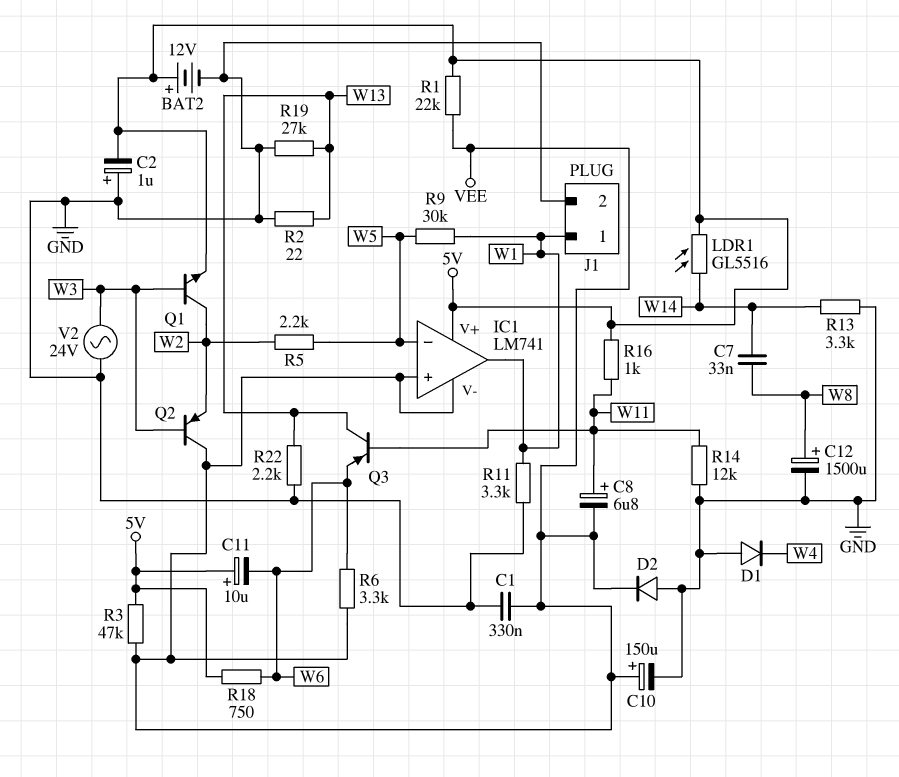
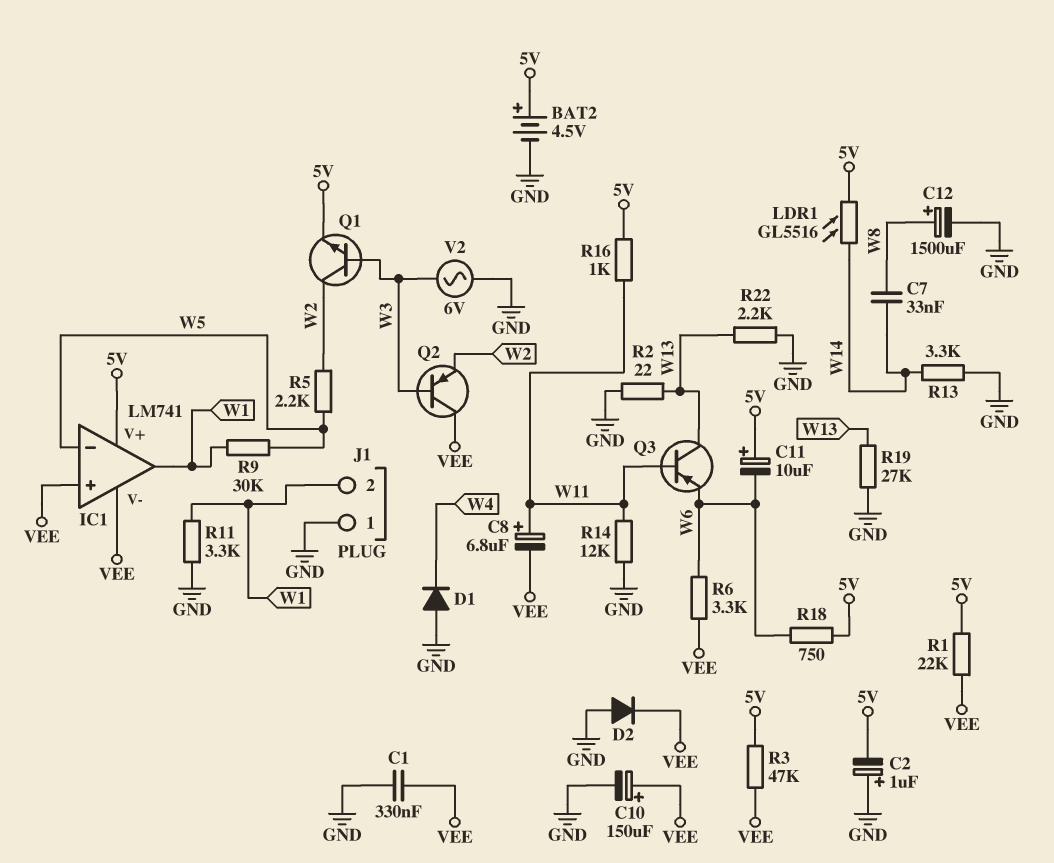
BAT2: 12V (plus 5V, minus GND) -> 4.5V (plus 5V, minus GND)
J1 pin 1: W1 -> GND
J1 pin 2: GND -> W1
V2: AC 24V (GND, W3) -> AC 6V (GND, W3)

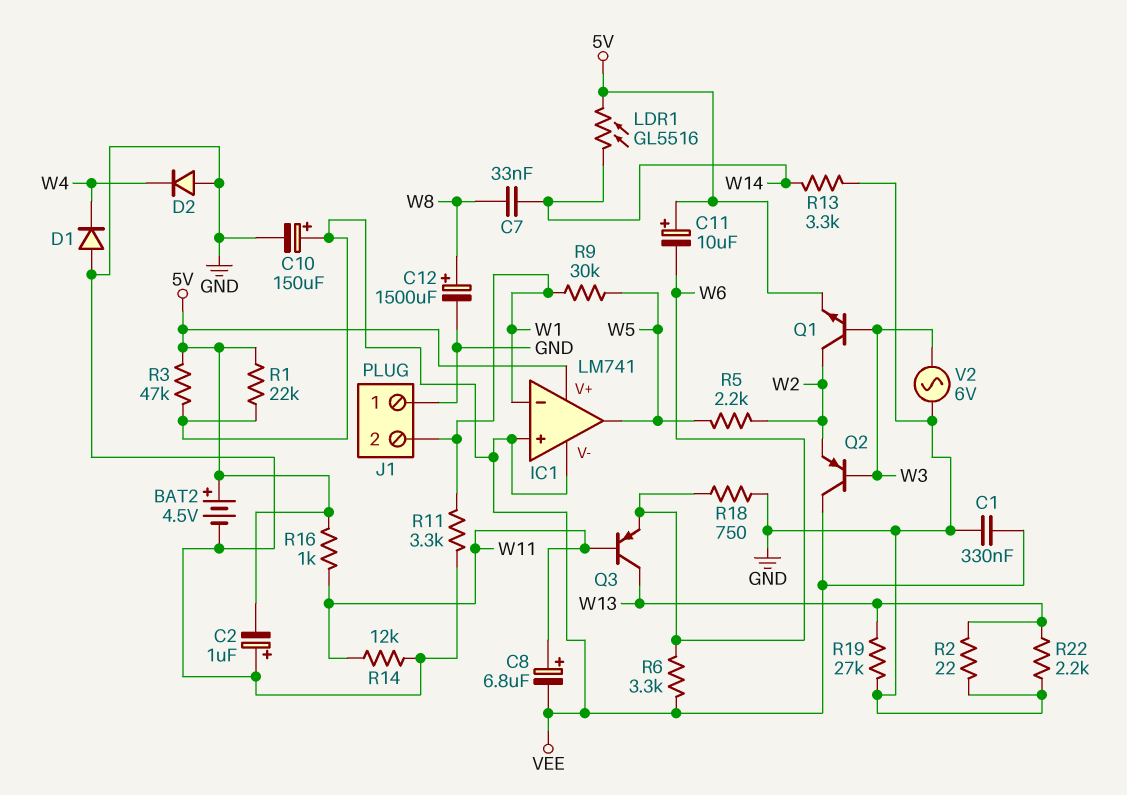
D2: diode (A GND, K VEE) -> diode (A GND, K W4)
IC1 pin in-: W5 -> W1
IC1 pin out: W1 -> W5
R18: 750 (5V, W6) -> 750 (GND, W6)

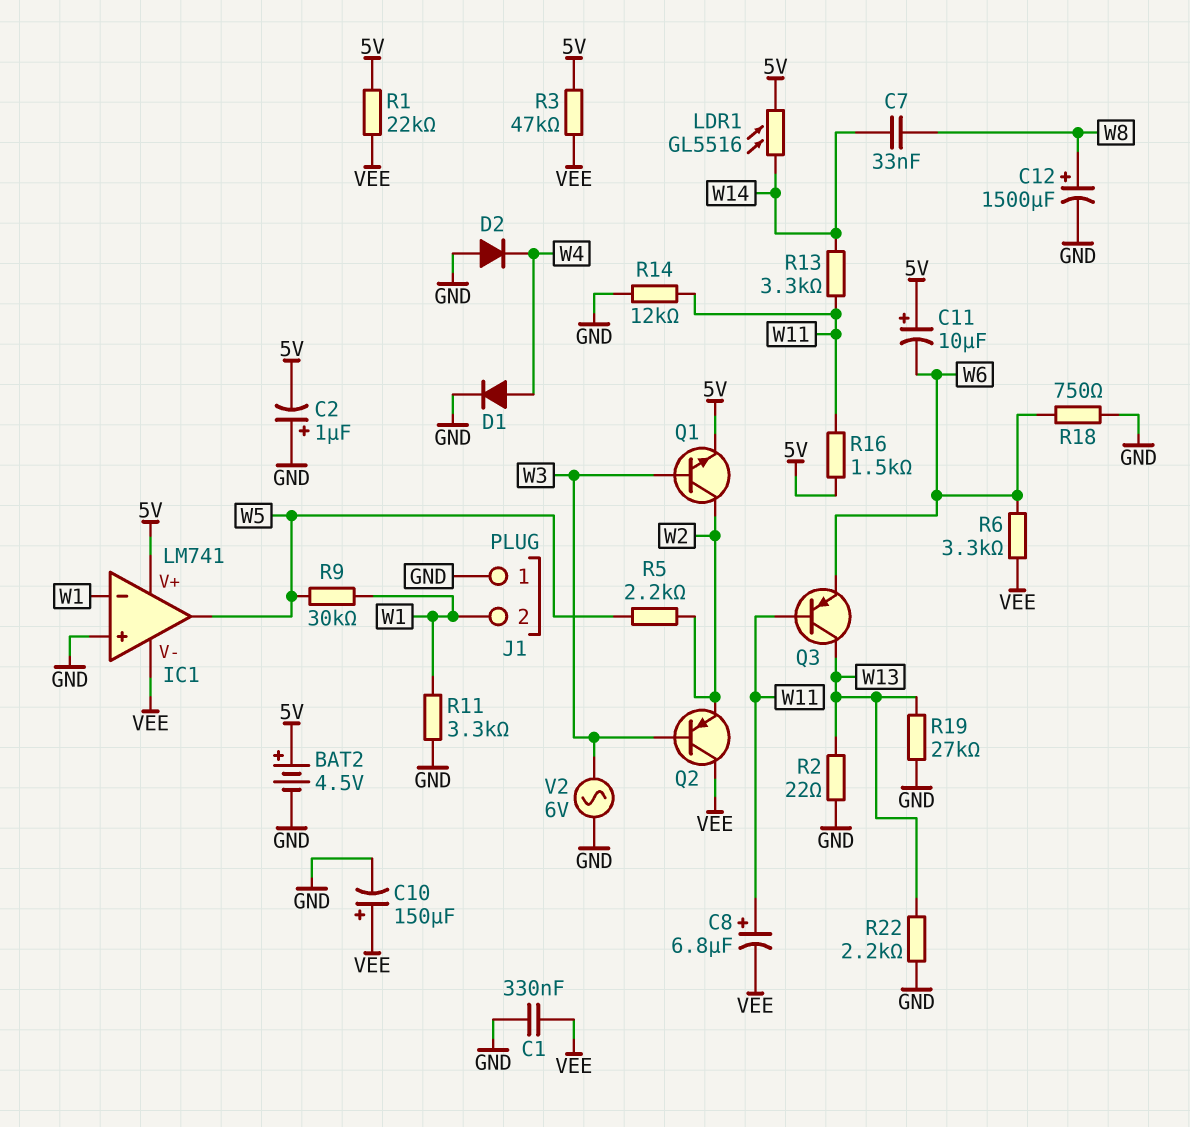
D1: diode (A GND, K W4) -> diode (A W4, K GND)
IC1 pin in+: VEE -> GND
R13: 3.3k (GND, W14) -> 3.3k (W11, W14)
R16: 1k (5V, W11) -> 1.5k (5V, W11)

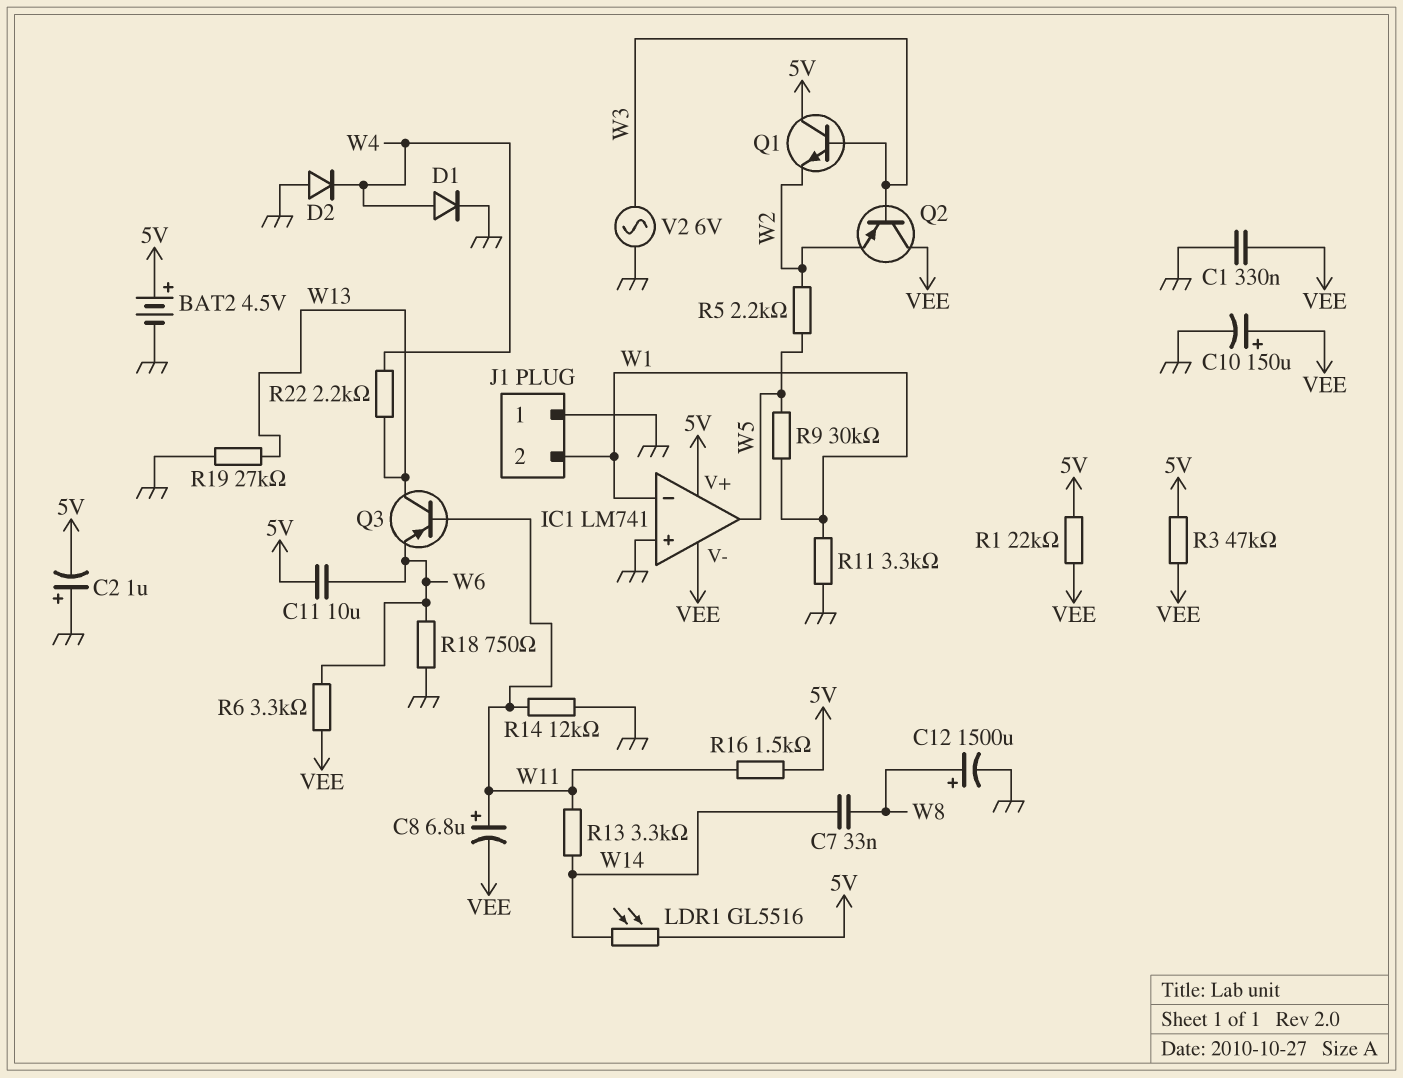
C11: 10uF (plus 5V, minus W6) -> 10uF (5V, W6)
Q1: NPN (B W3, C W2, E 5V) -> NPN (B W3, C 5V, E W2)
R2: 22 (GND, W13) -> none
R22: 2.2k (GND, W13) -> 2.2k (W4, W13)

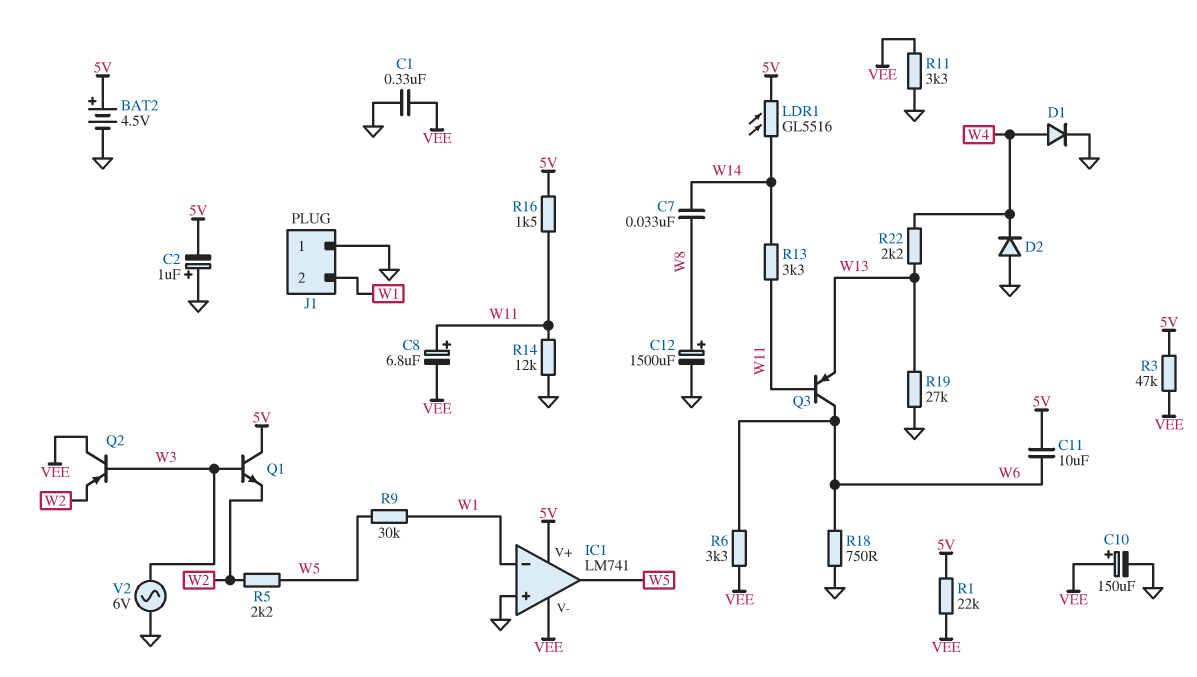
Q3: PNP (B W11, C W13, E W6) -> PNP (B W11, C W6, E W13)
R11: 3.3k (GND, W1) -> 3.3k (GND, VEE)

